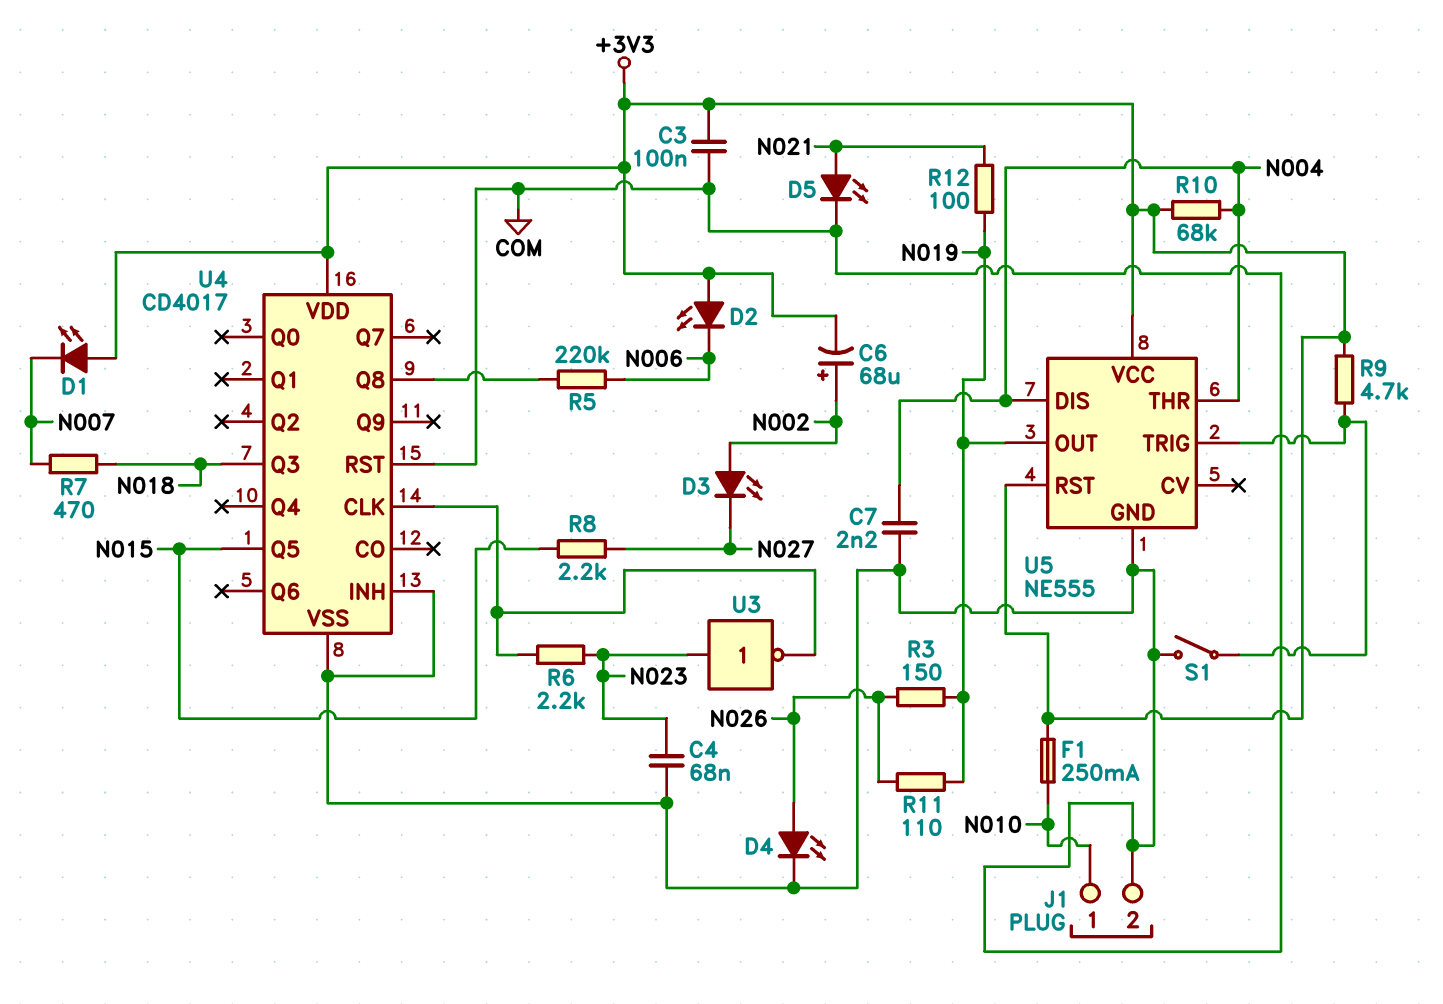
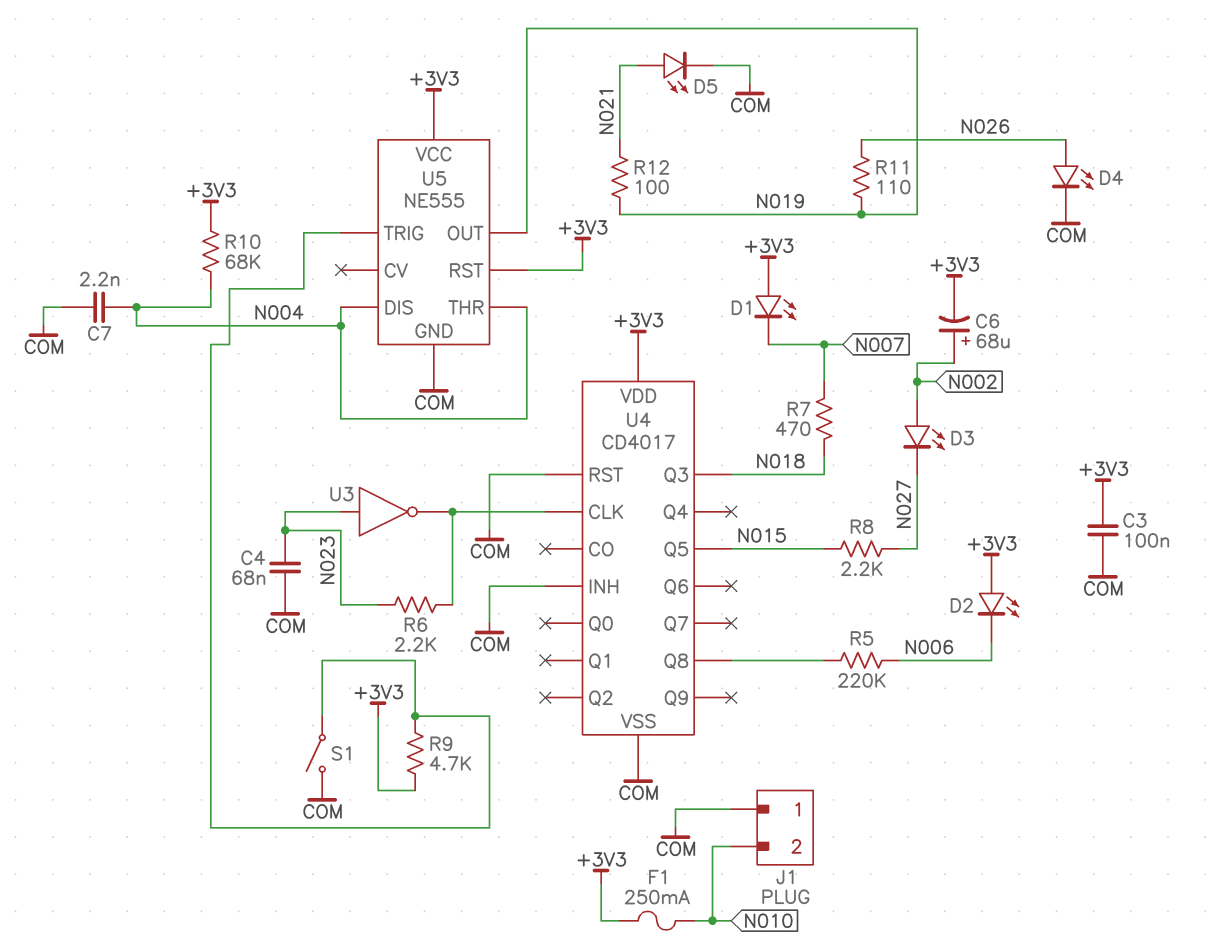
J1 pin 1: N010 -> COM
J1 pin 2: COM -> N010
R3: 150 (N019, N026) -> none

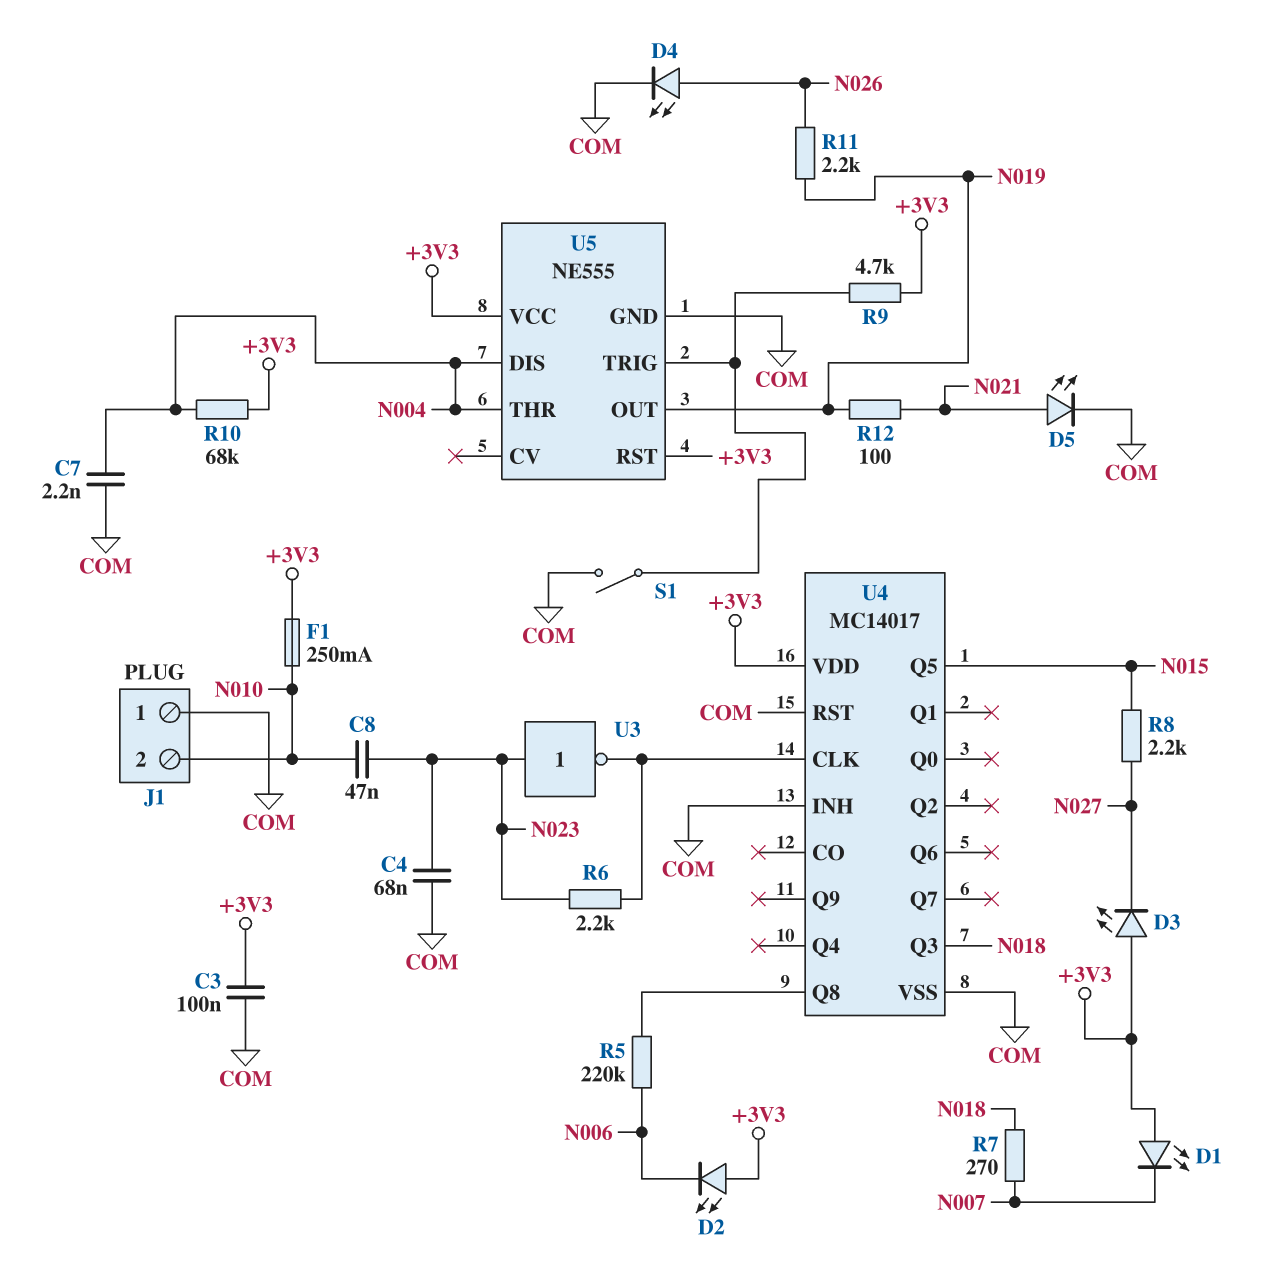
C6: 68uF (plus N002, minus +3V3) -> none
C8: none -> 47nF (N010, N023)
D3: LED (A N002, K N027) -> LED (A +3V3, K N027)
R7: 470 (N007, N018) -> 270 (N007, N018)
R11: 110 (N019, N026) -> 2.2k (N019, N026)
U4: CD4017 -> MC14017

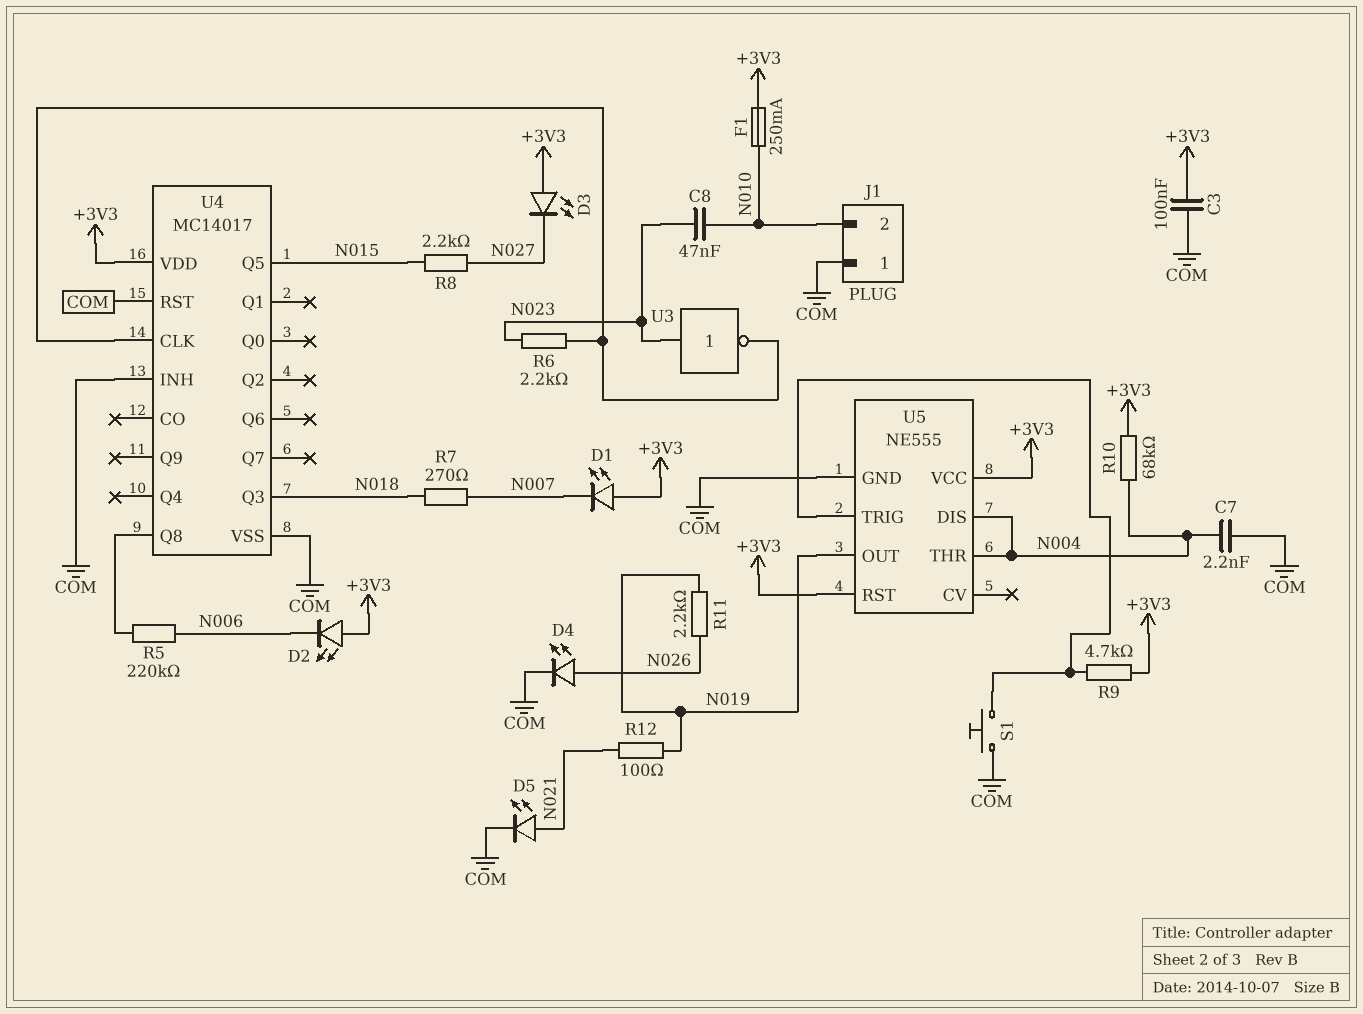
C4: 68nF (COM, N023) -> none
S1: switch (COM, U5/TRIG) -> button (COM, U5/TRIG)

